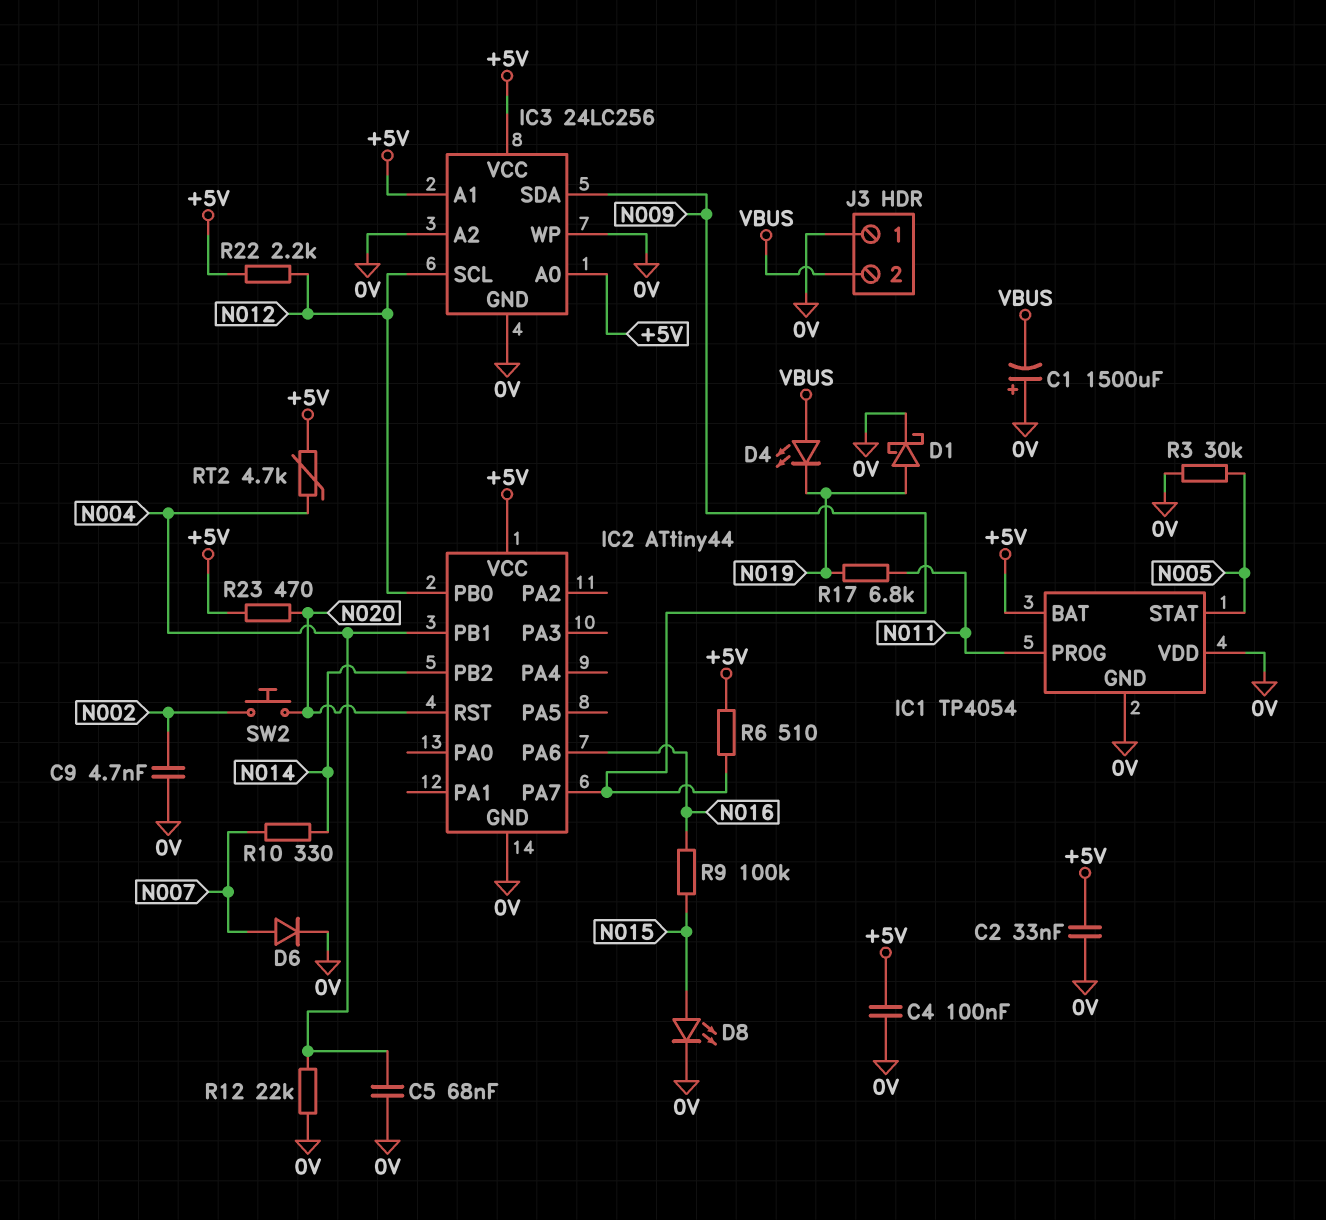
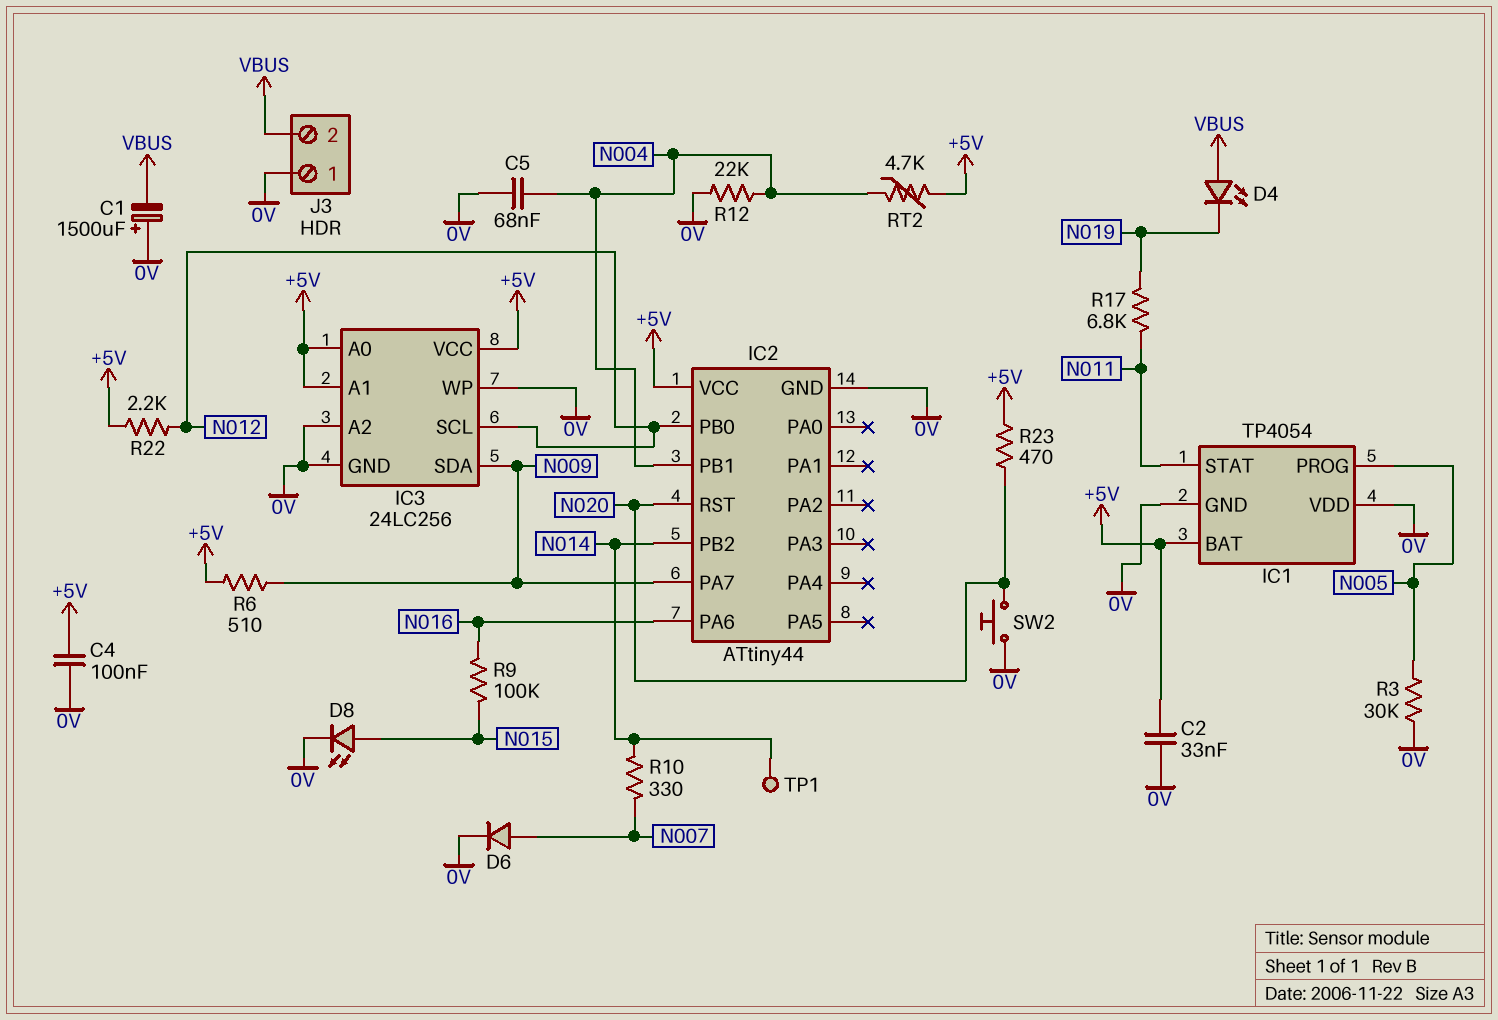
C9: 4.7nF (0V, N002) -> none
D1: schottky (A N019, K 0V) -> none
IC1 pin PROG: N011 -> N005
IC1 pin STAT: N005 -> N011
SW2: button (N002, N020) -> button (0V, N020)
TP1: none -> test point (N014)

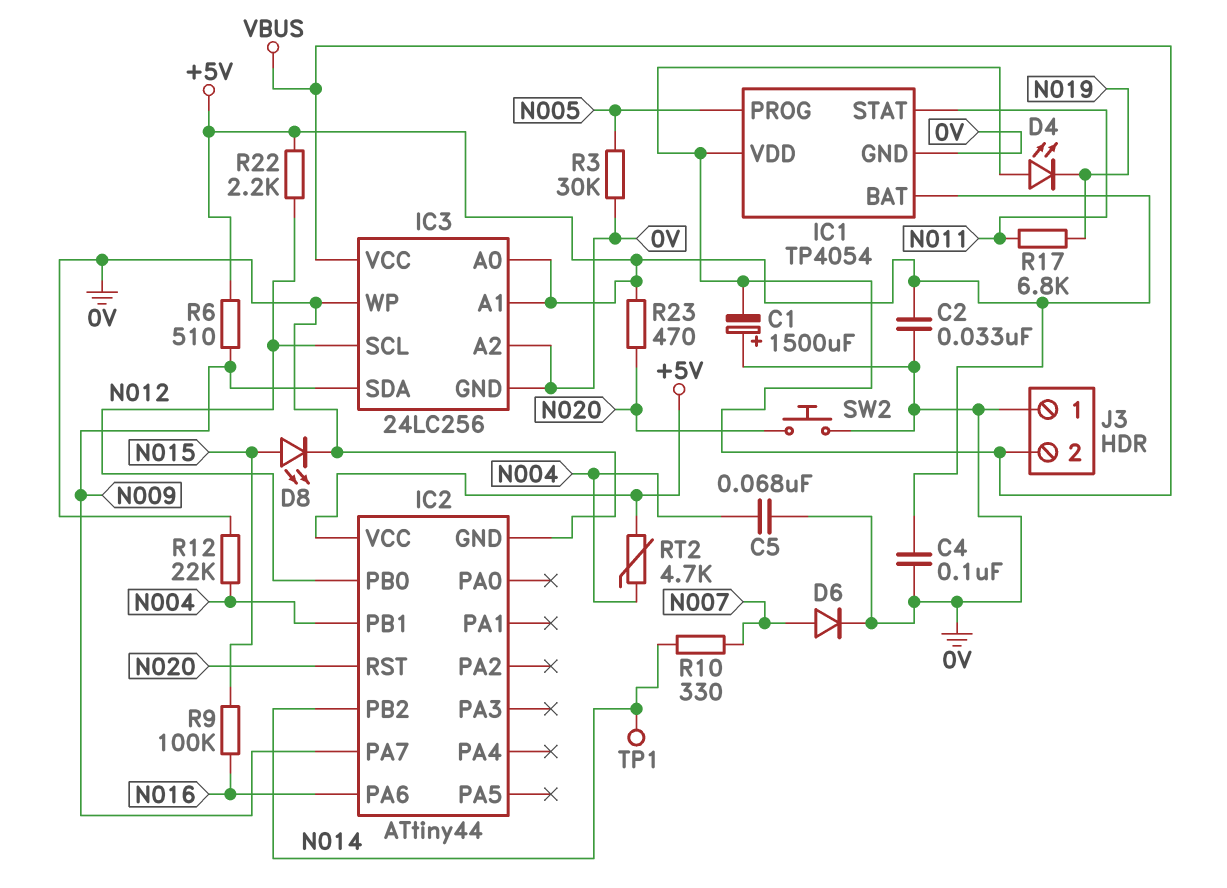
IC1 pin VDD: 0V -> VBUS
IC3 pin VCC: +5V -> VBUS

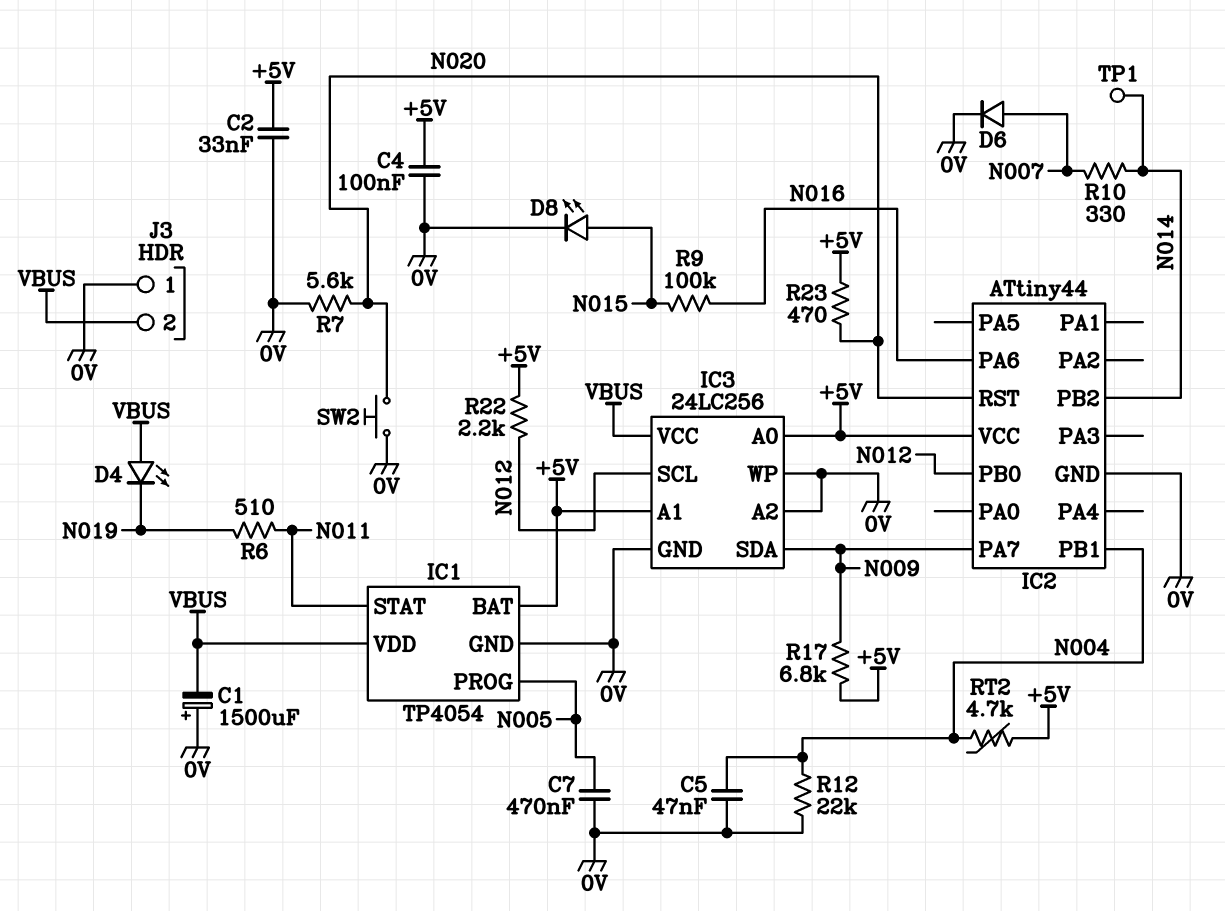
C5: 68nF (0V, N004) -> 47nF (0V, N004)
C7: none -> 470nF (0V, N005)
R3: 30k (0V, N005) -> none
R6: 510 (+5V, N009) -> 510 (N011, N019)
R7: none -> 5.6k (0V, N020)
R17: 6.8k (N011, N019) -> 6.8k (+5V, N009)

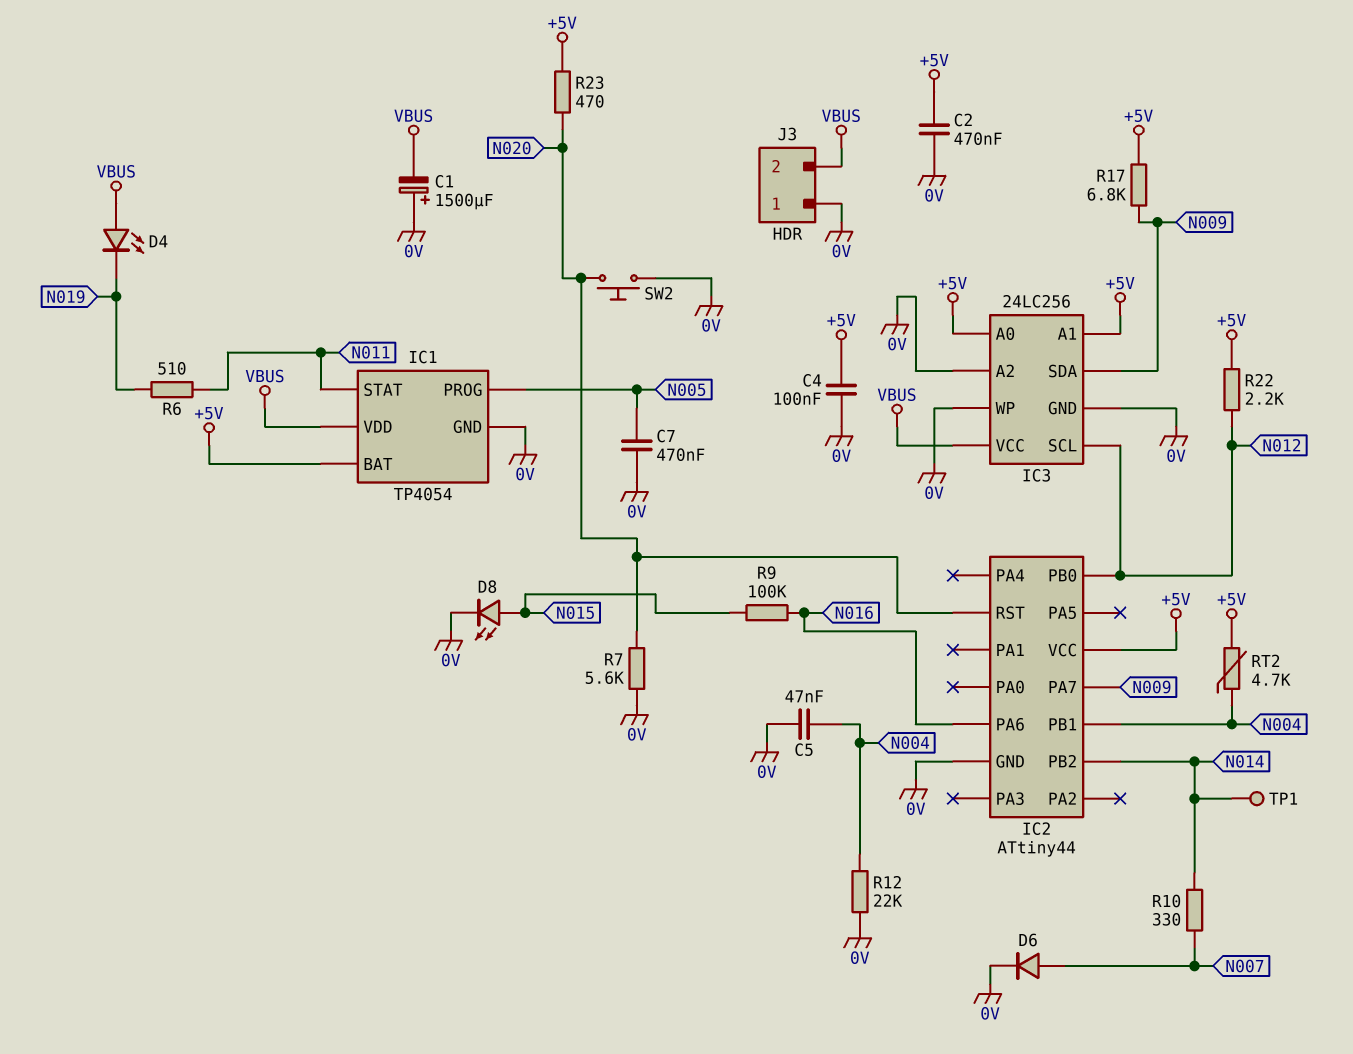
C2: 33nF (+5V, 0V) -> 470nF (+5V, 0V)

